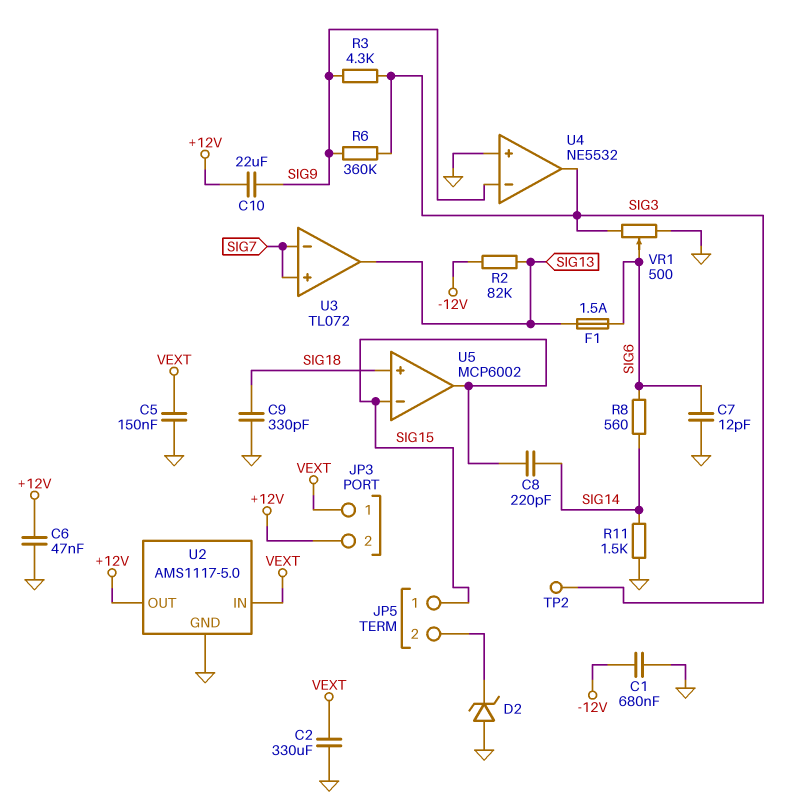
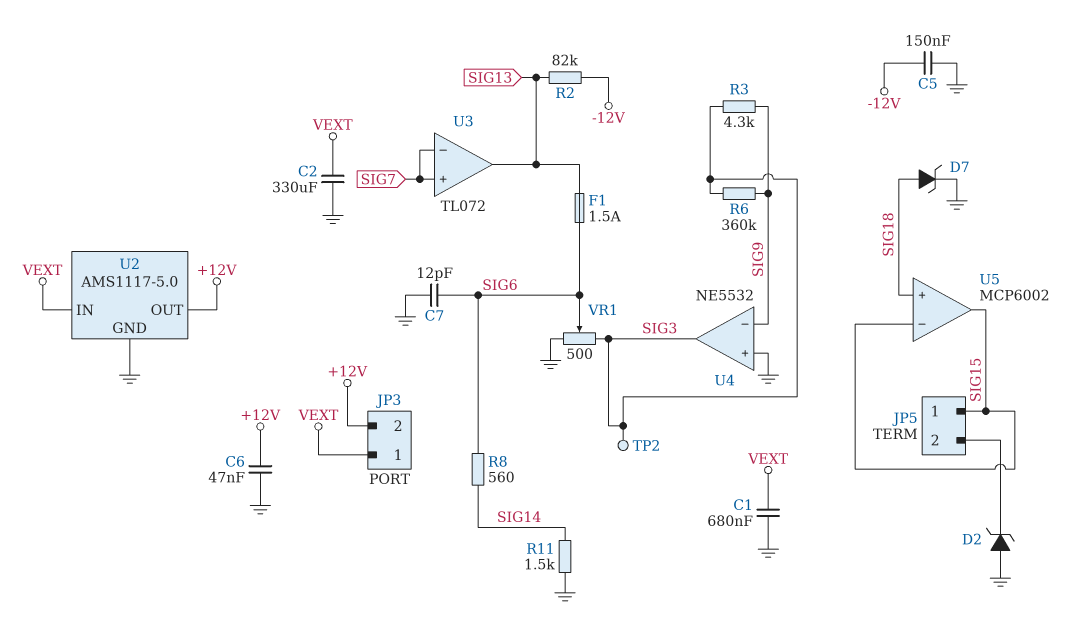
C1: 680nF (-12V, GND) -> 680nF (GND, VEXT)
C5: 150nF (GND, VEXT) -> 150nF (-12V, GND)
C8: 220pF (SIG14, SIG15) -> none
C9: 330pF (GND, SIG18) -> none
C10: 22uF (+12V, SIG9) -> none
D7: none -> zener (A SIG18, K GND)

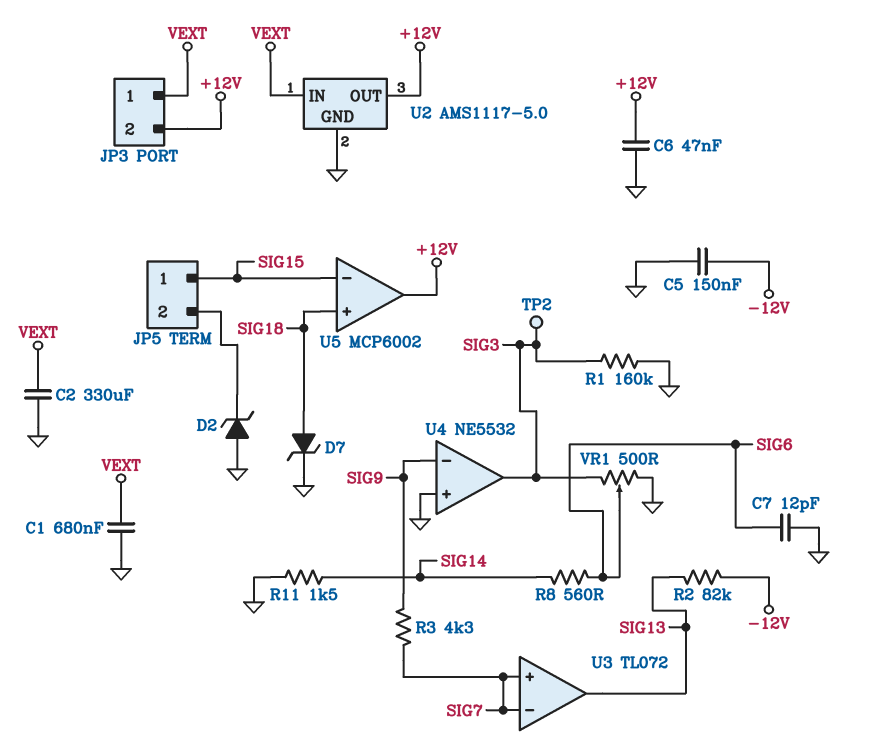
F1: 1.5A (SIG6, SIG13) -> none
R1: none -> 160k (GND, SIG3)
R3: 4.3k (SIG3, SIG9) -> 4.3k (SIG7, SIG9)
R6: 360k (SIG3, SIG9) -> none
U5 pin out: SIG15 -> +12V

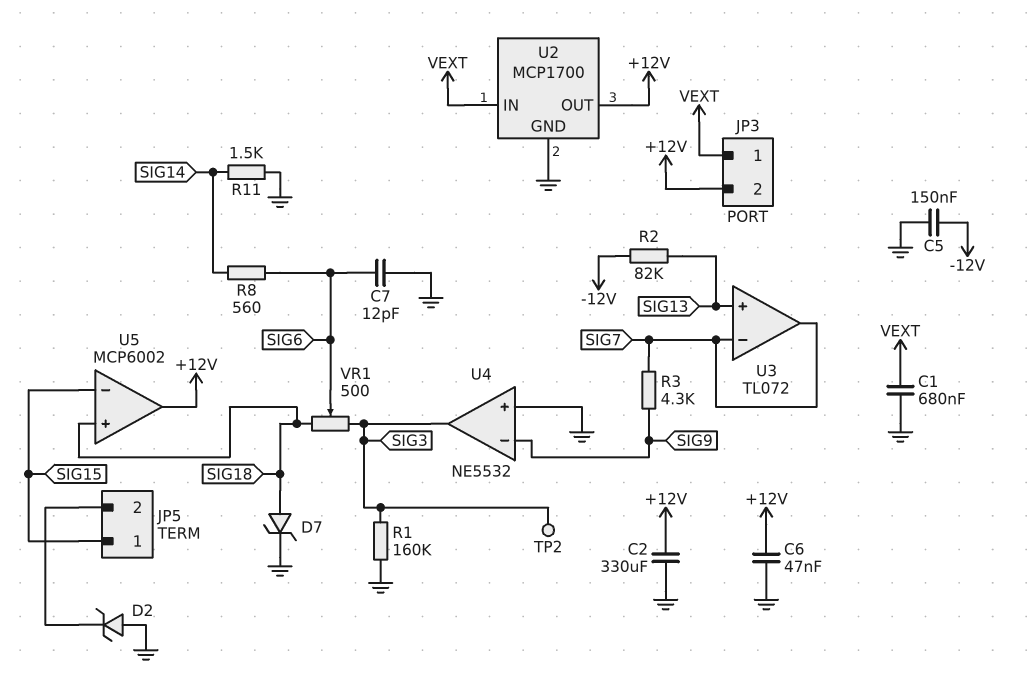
C2: 330uF (GND, VEXT) -> 330uF (+12V, GND)
U2: AMS1117-5.0 -> MCP1700
U3 pin in+: SIG7 -> SIG13
U3 pin out: SIG13 -> SIG7
VR1: 500 (GND, SIG3, wiper SIG6) -> 500 (SIG3, SIG18, wiper SIG6)

